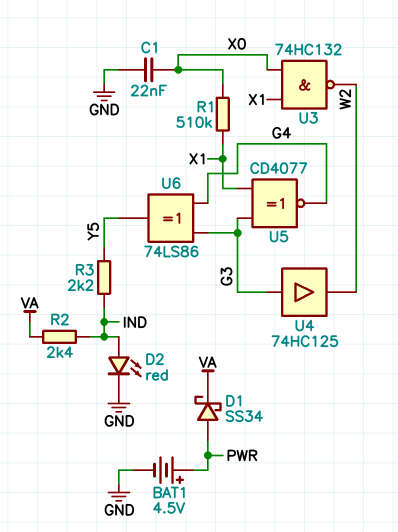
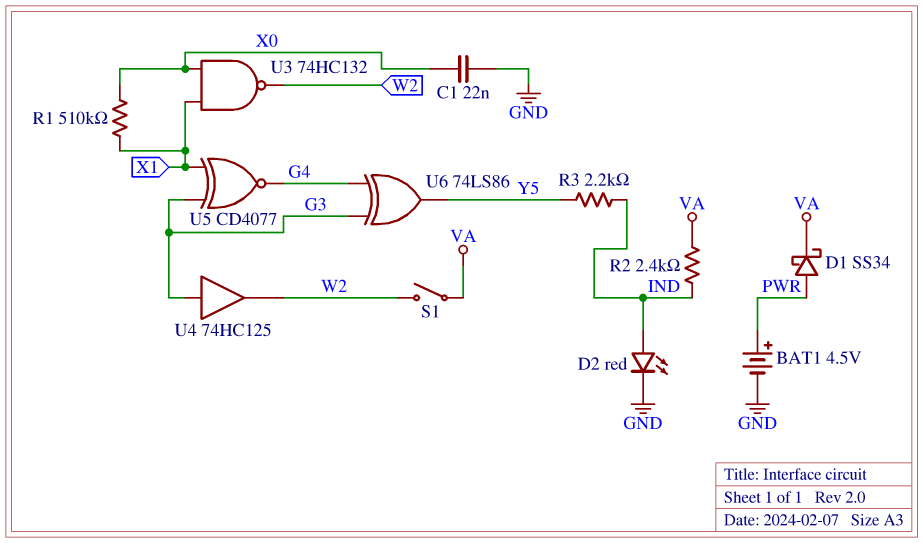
S1: none -> switch (VA, W2)

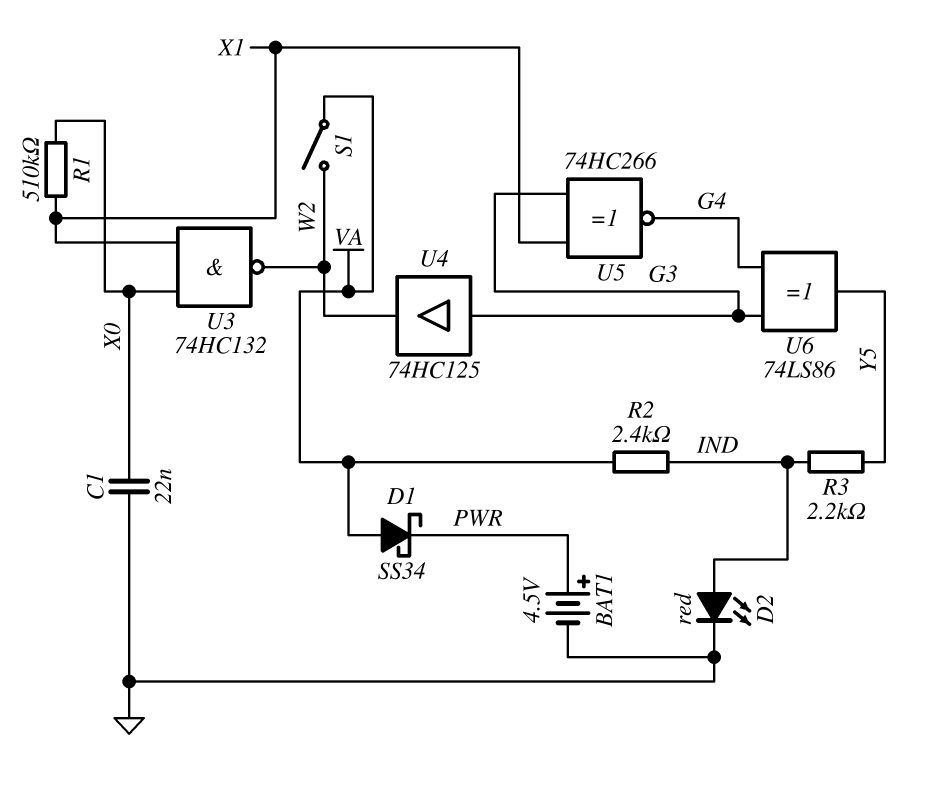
D1: schottky SS34 (A PWR, K VA) -> schottky SS34 (A VA, K PWR)
U5: XNOR CD4077 (in G3, in X1, out G4) -> XNOR 74HC266 (in G3, in X1, out G4)

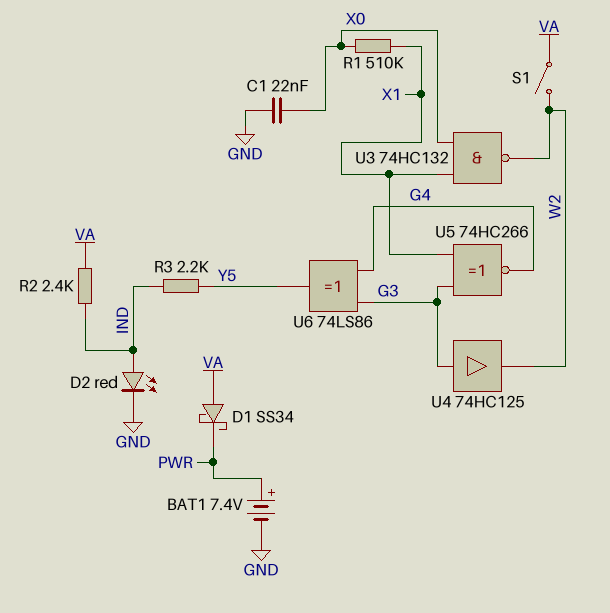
BAT1: 4.5V (plus PWR, minus GND) -> 7.4V (plus PWR, minus GND)

